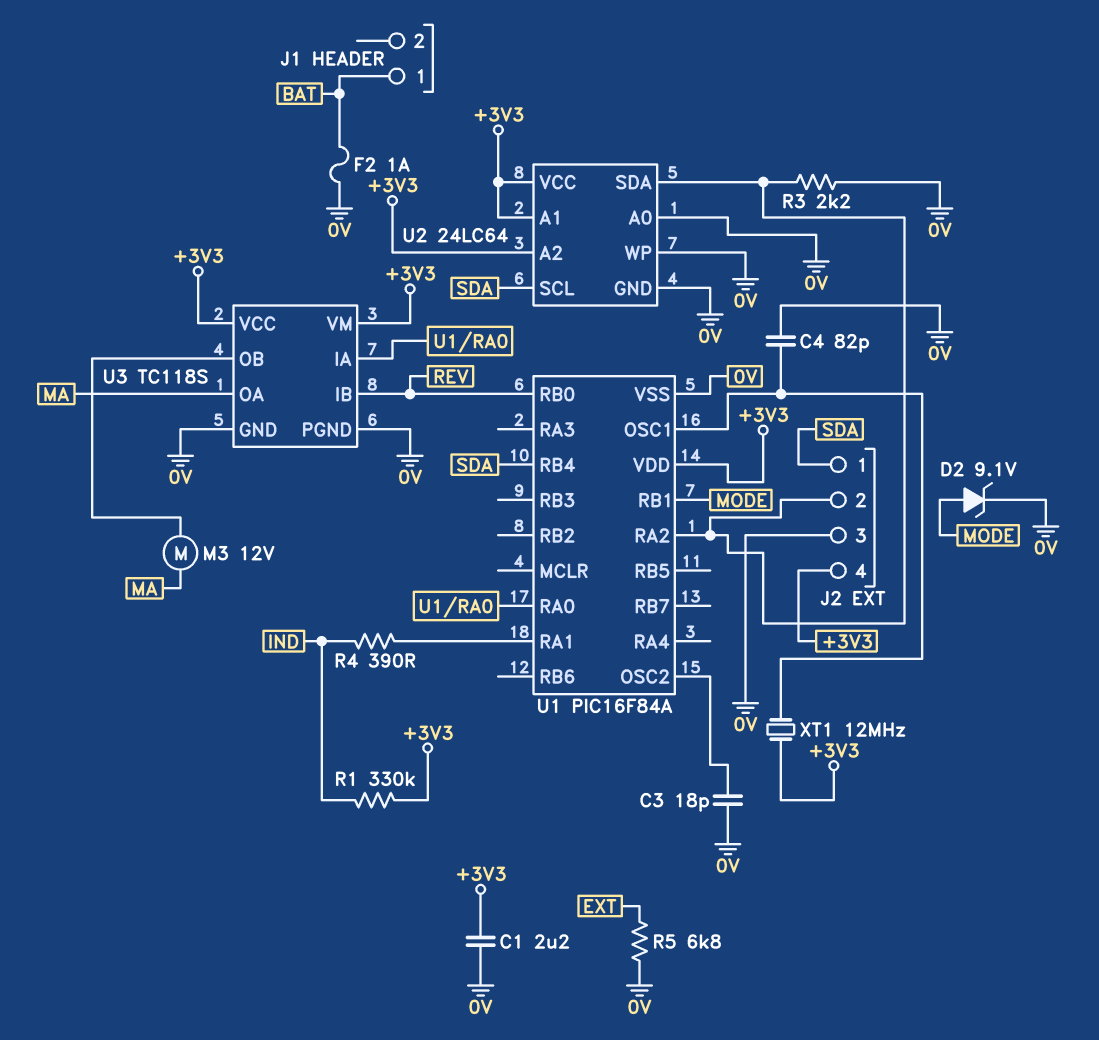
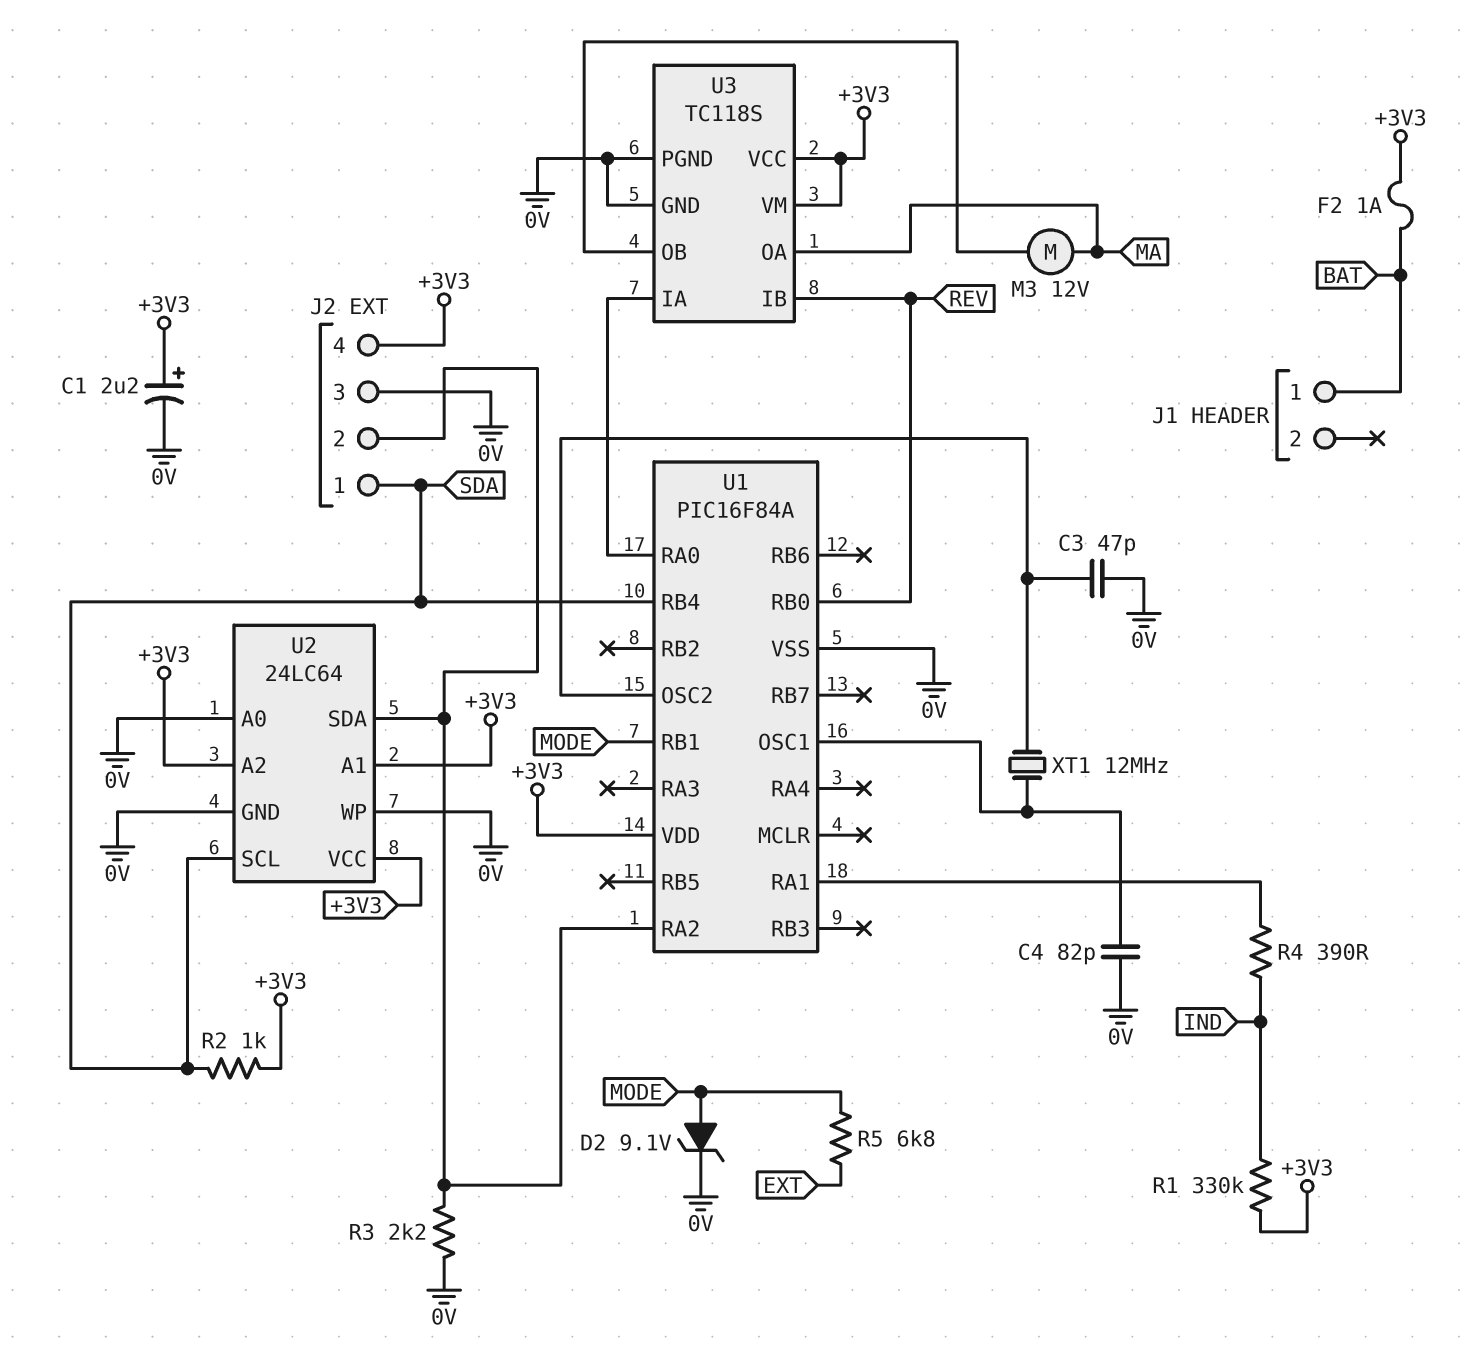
C1: 2.2uF (+3V3, 0V) -> 2.2uF (plus +3V3, minus 0V)
C3: 18pF (0V, U1/OSC2) -> 47pF (0V, U1/OSC2)
F2: 1A (0V, BAT) -> 1A (+3V3, BAT)
R2: none -> 1k (+3V3, SDA)
R5: 6.8k (0V, EXT) -> 6.8k (EXT, MODE)
XT1: 12MHz (+3V3, U1/OSC1) -> 12MHz (U1/OSC1, U1/OSC2)

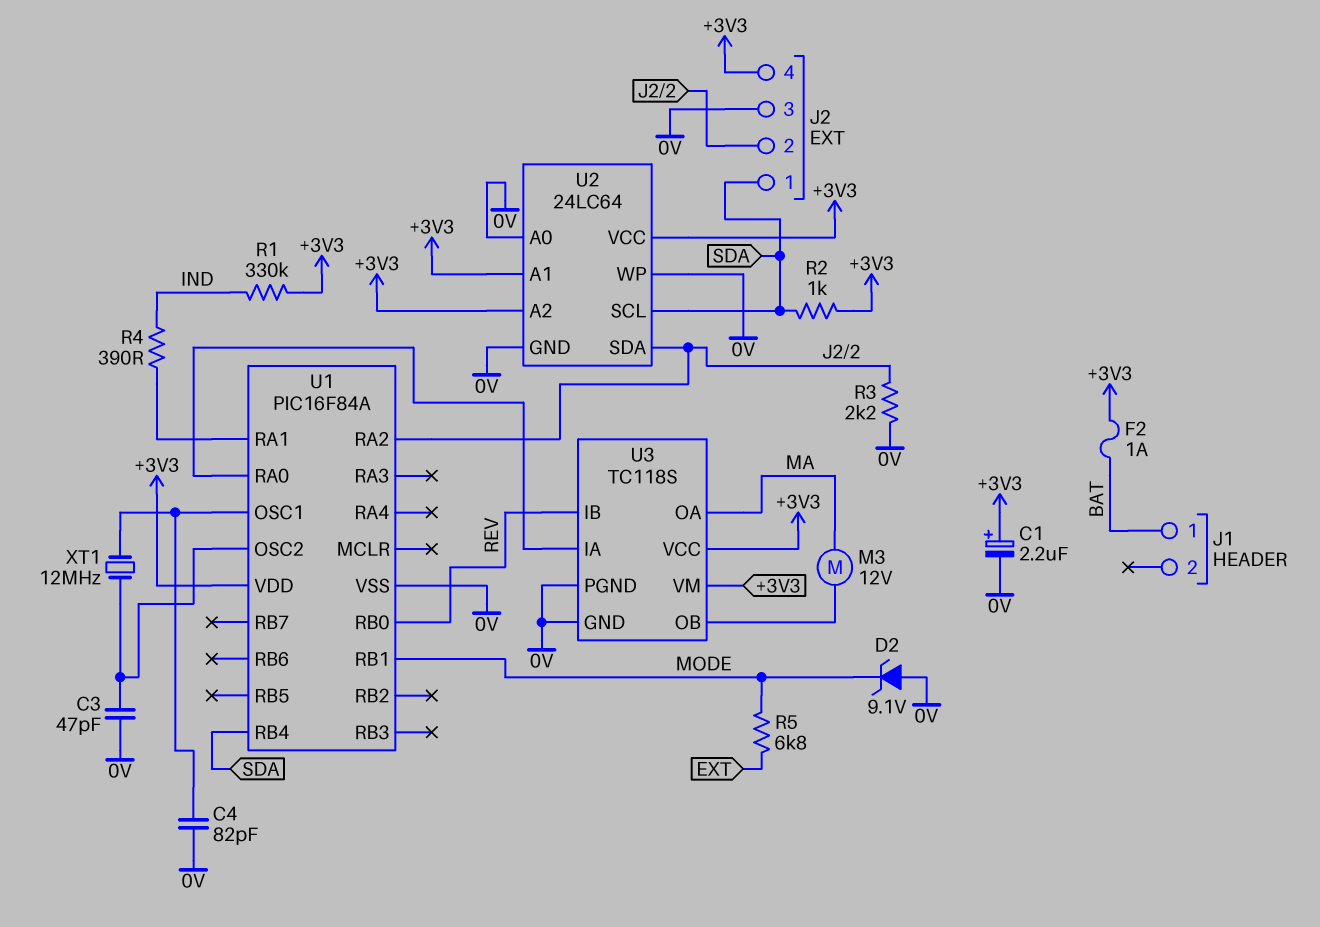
D2: zener 9.1V (A MODE, K 0V) -> zener 9.1V (A 0V, K MODE)

